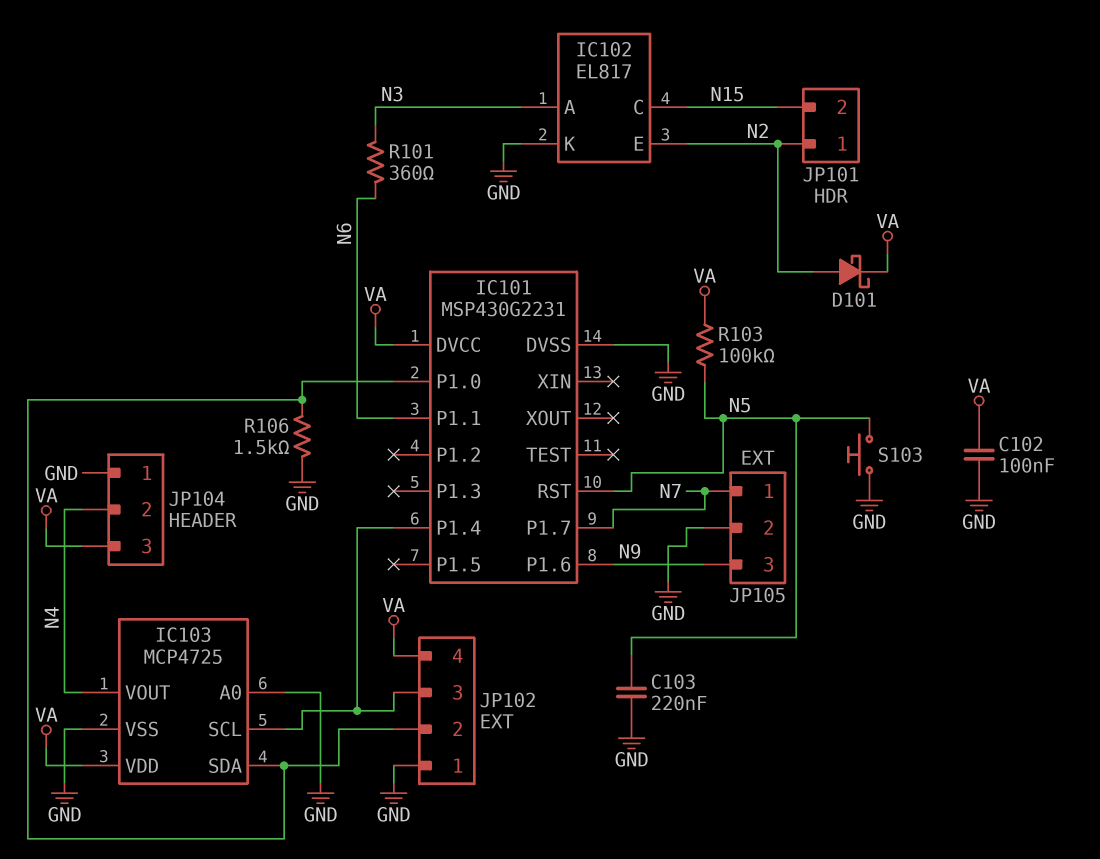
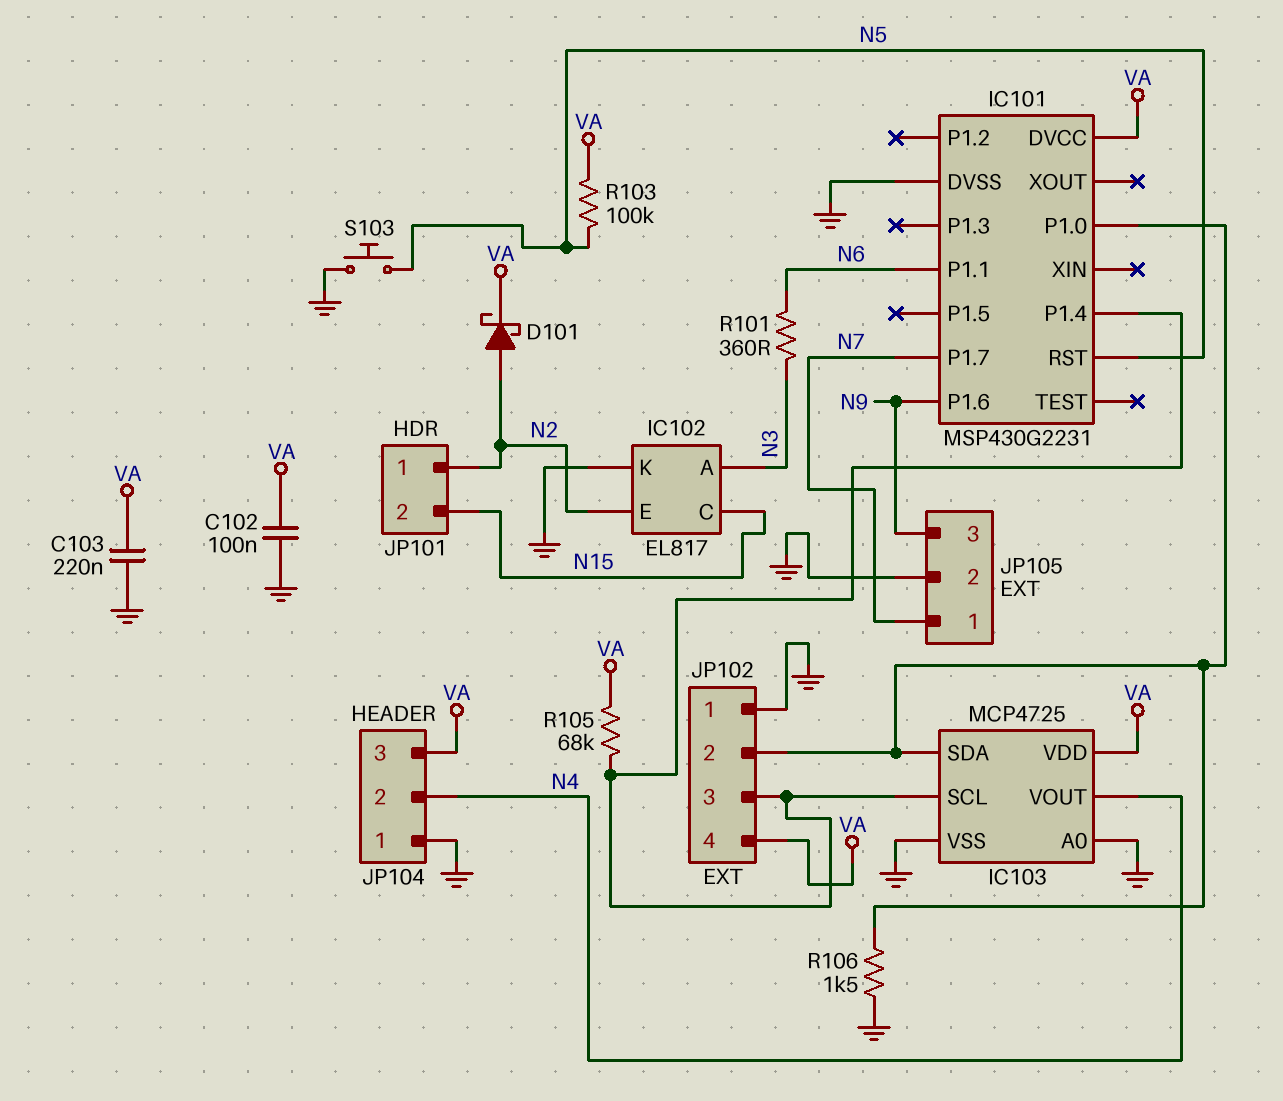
C103: 220nF (GND, N5) -> 220nF (GND, VA)
R105: none -> 68k (IC101/P1.4, VA)

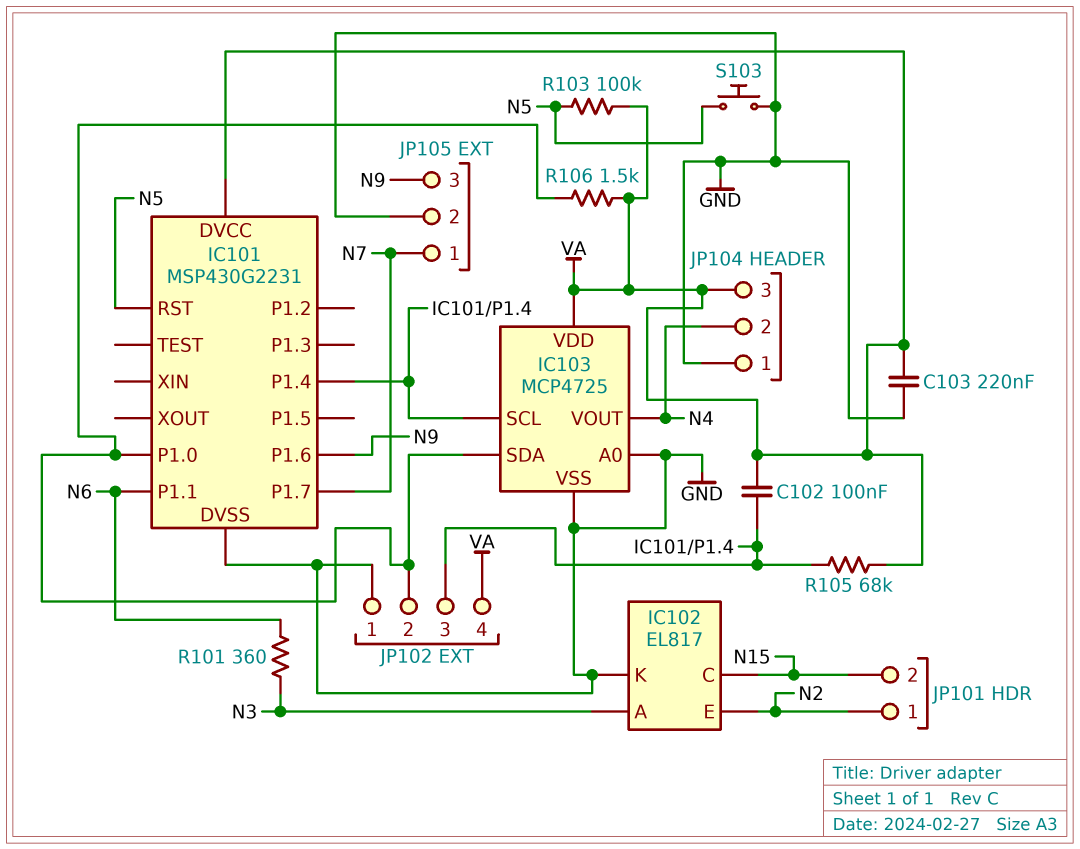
C102: 100nF (GND, VA) -> 100nF (IC101/P1.4, VA)
D101: schottky (A N2, K VA) -> none
R106: 1.5k (GND, IC101/P1.0) -> 1.5k (IC101/P1.0, VA)

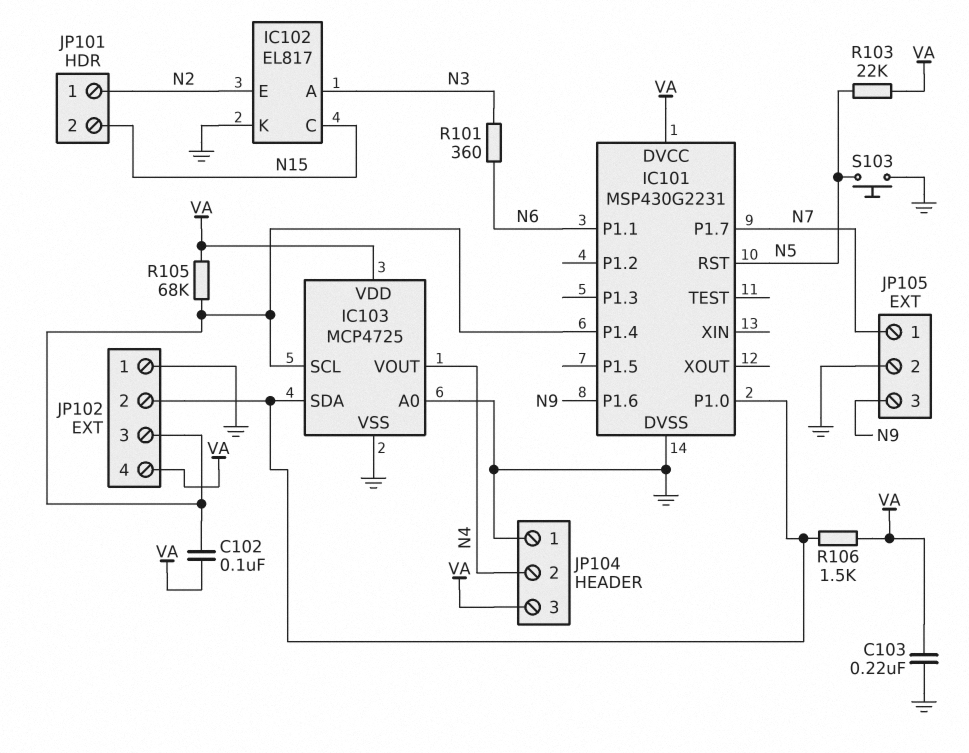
R103: 100k (N5, VA) -> 22k (N5, VA)

